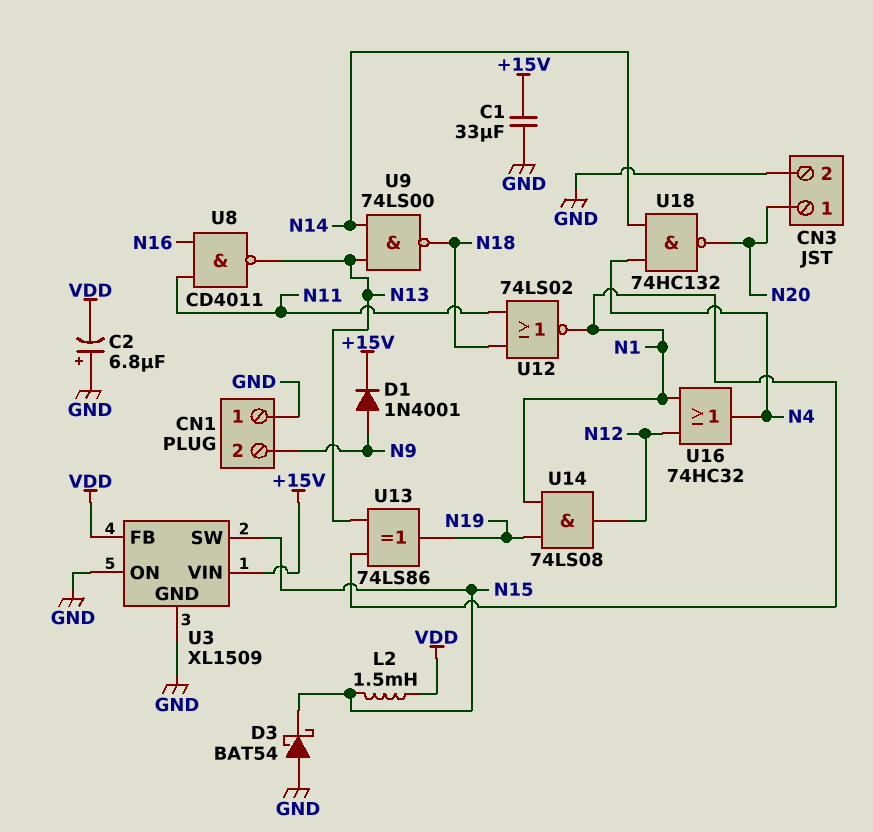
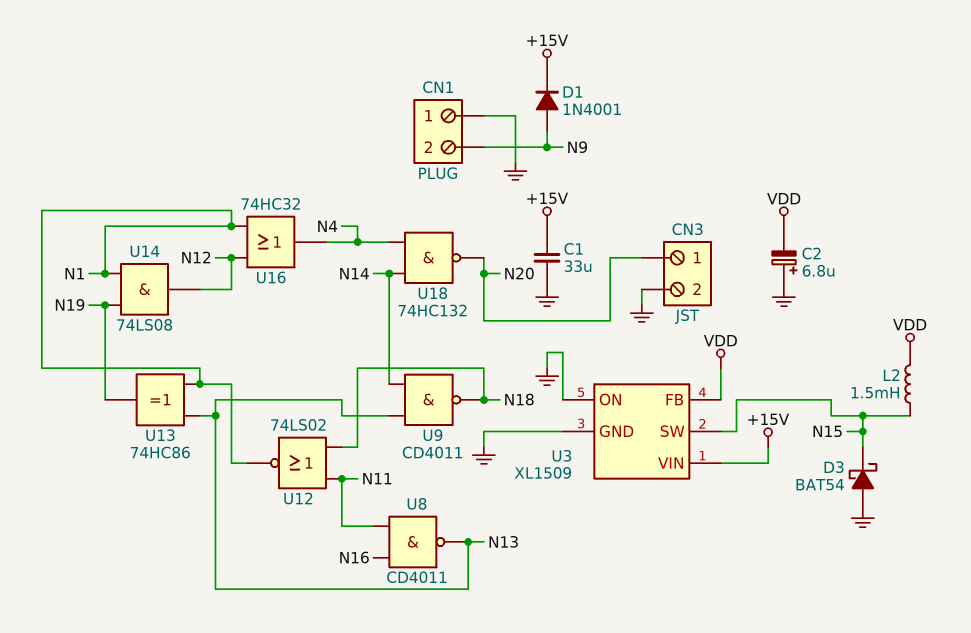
U9: NAND 74LS00 (in N13, in N14, out N18) -> NAND CD4011 (in N13, in N14, out N18)
U13: XOR 74LS86 (in N1, in N13, out N19) -> XOR 74HC86 (in N1, in N13, out N19)

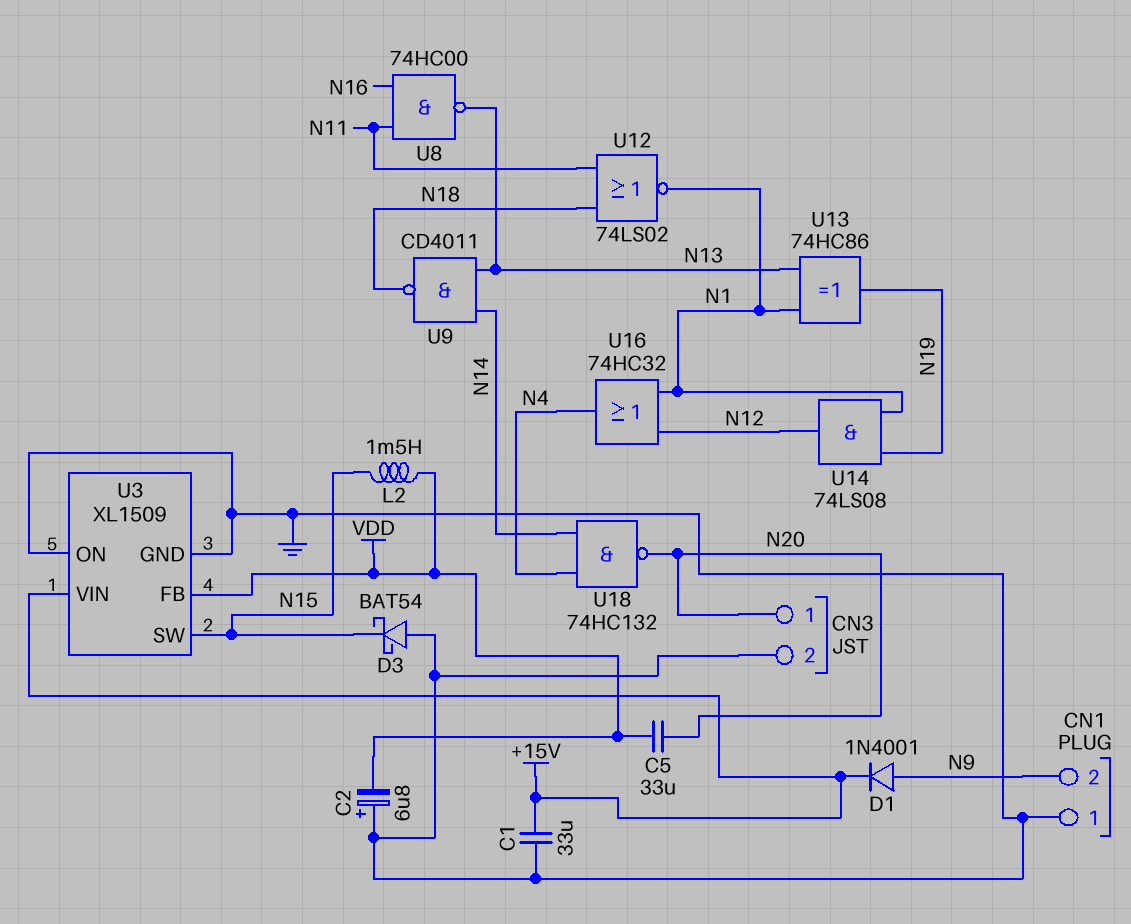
C5: none -> 33uF (N20, VDD)
U8: NAND CD4011 (in N11, in N16, out N13) -> NAND 74HC00 (in N11, in N16, out N13)

